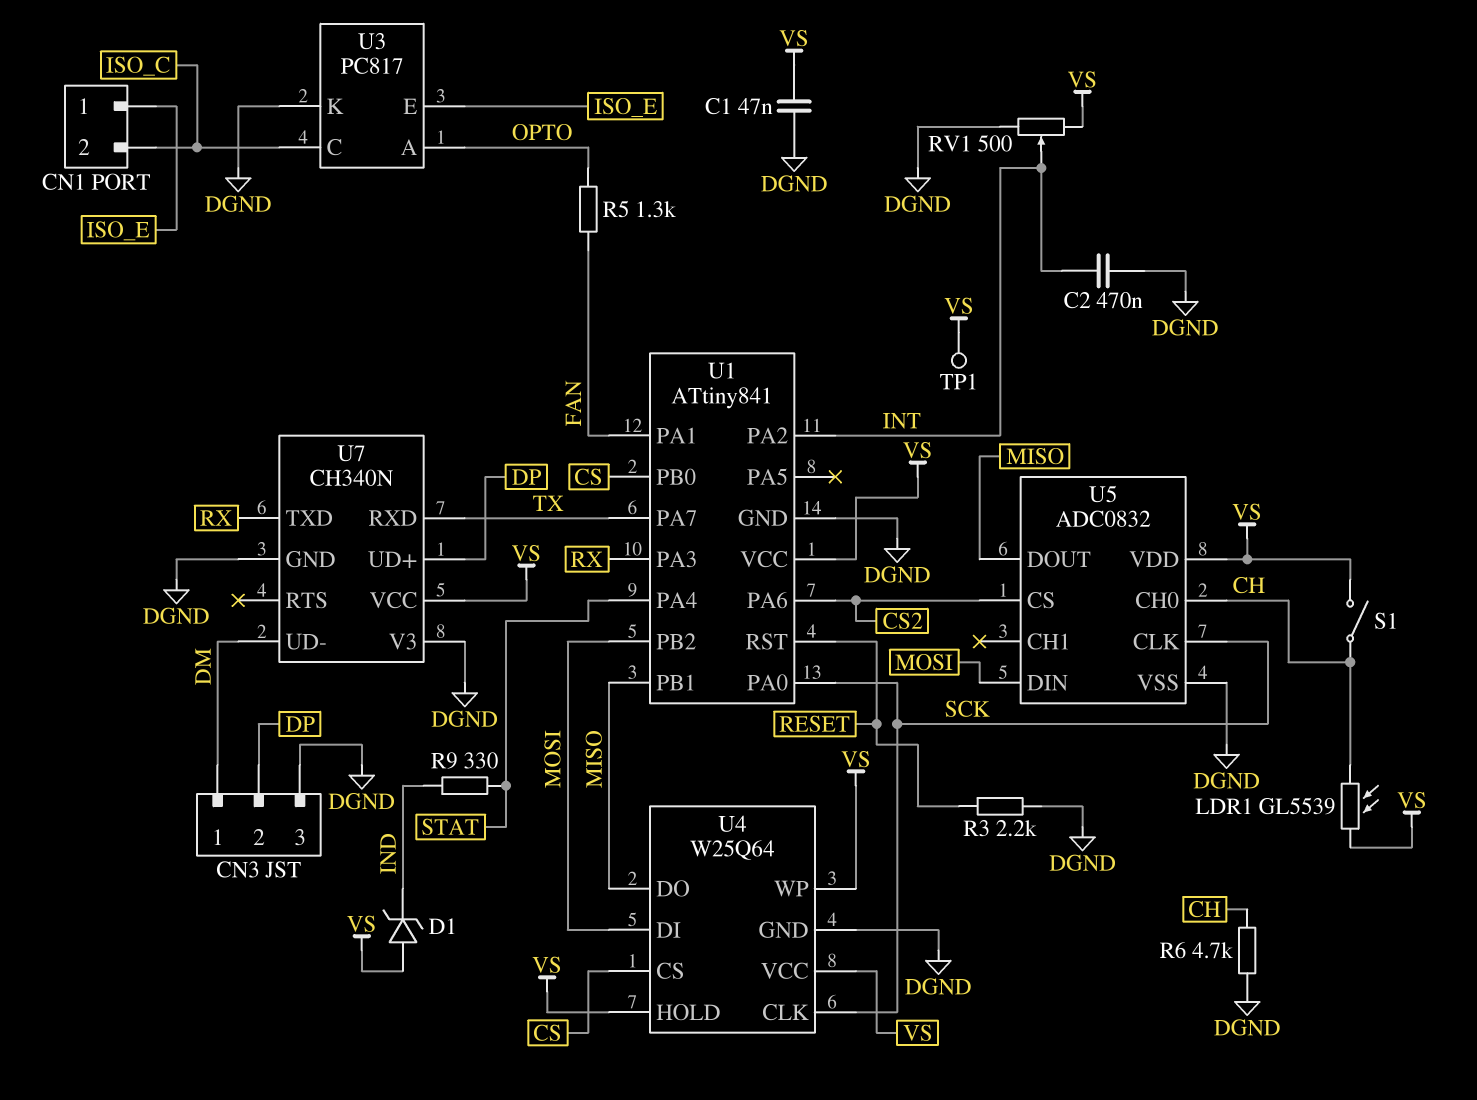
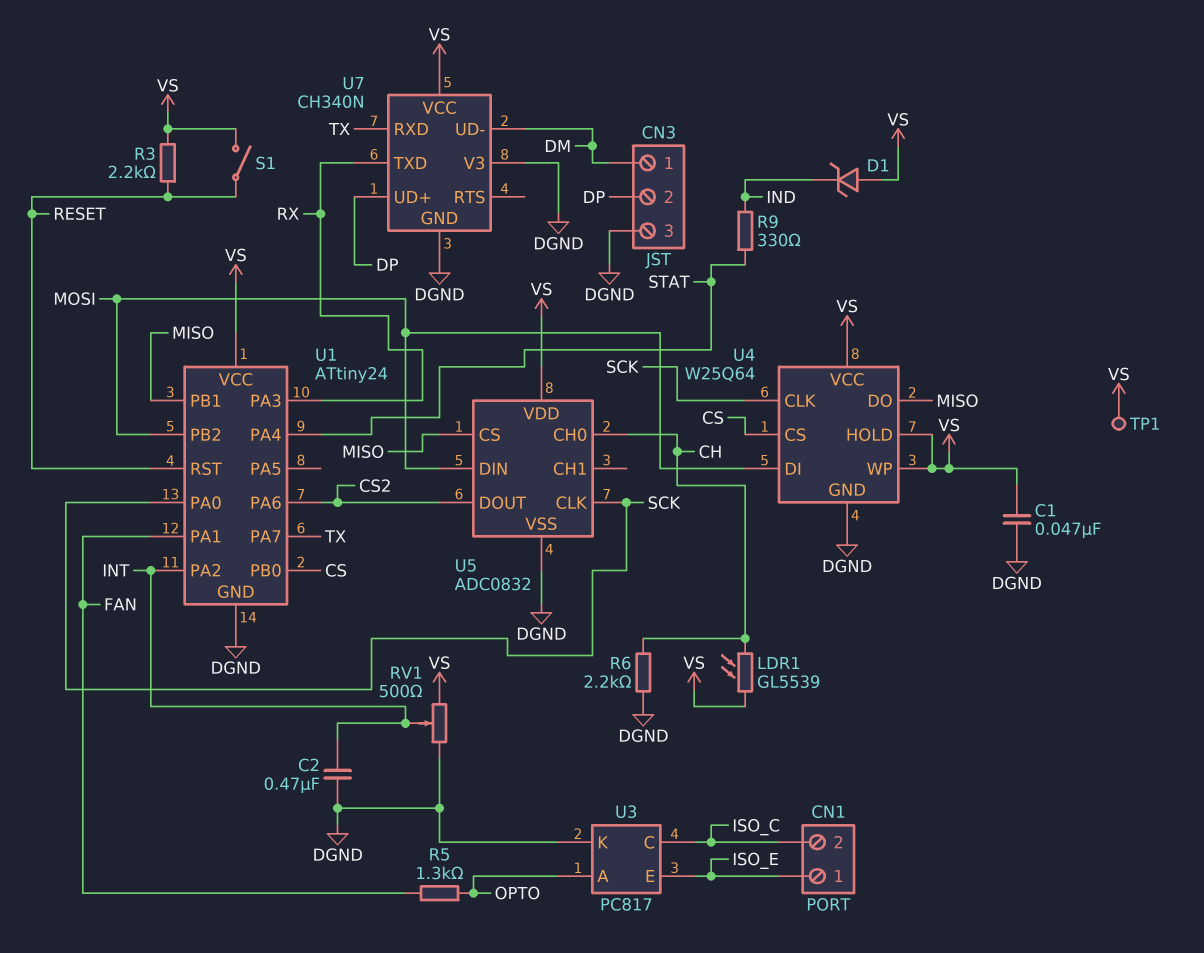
R3: 2.2k (DGND, RESET) -> 2.2k (RESET, VS)
R6: 4.7k (CH, DGND) -> 2.2k (CH, DGND)
S1: switch (CH, VS) -> switch (RESET, VS)
U1: ATtiny841 -> ATtiny24
U5 pin CS: CS2 -> MISO
U5 pin DOUT: MISO -> CS2

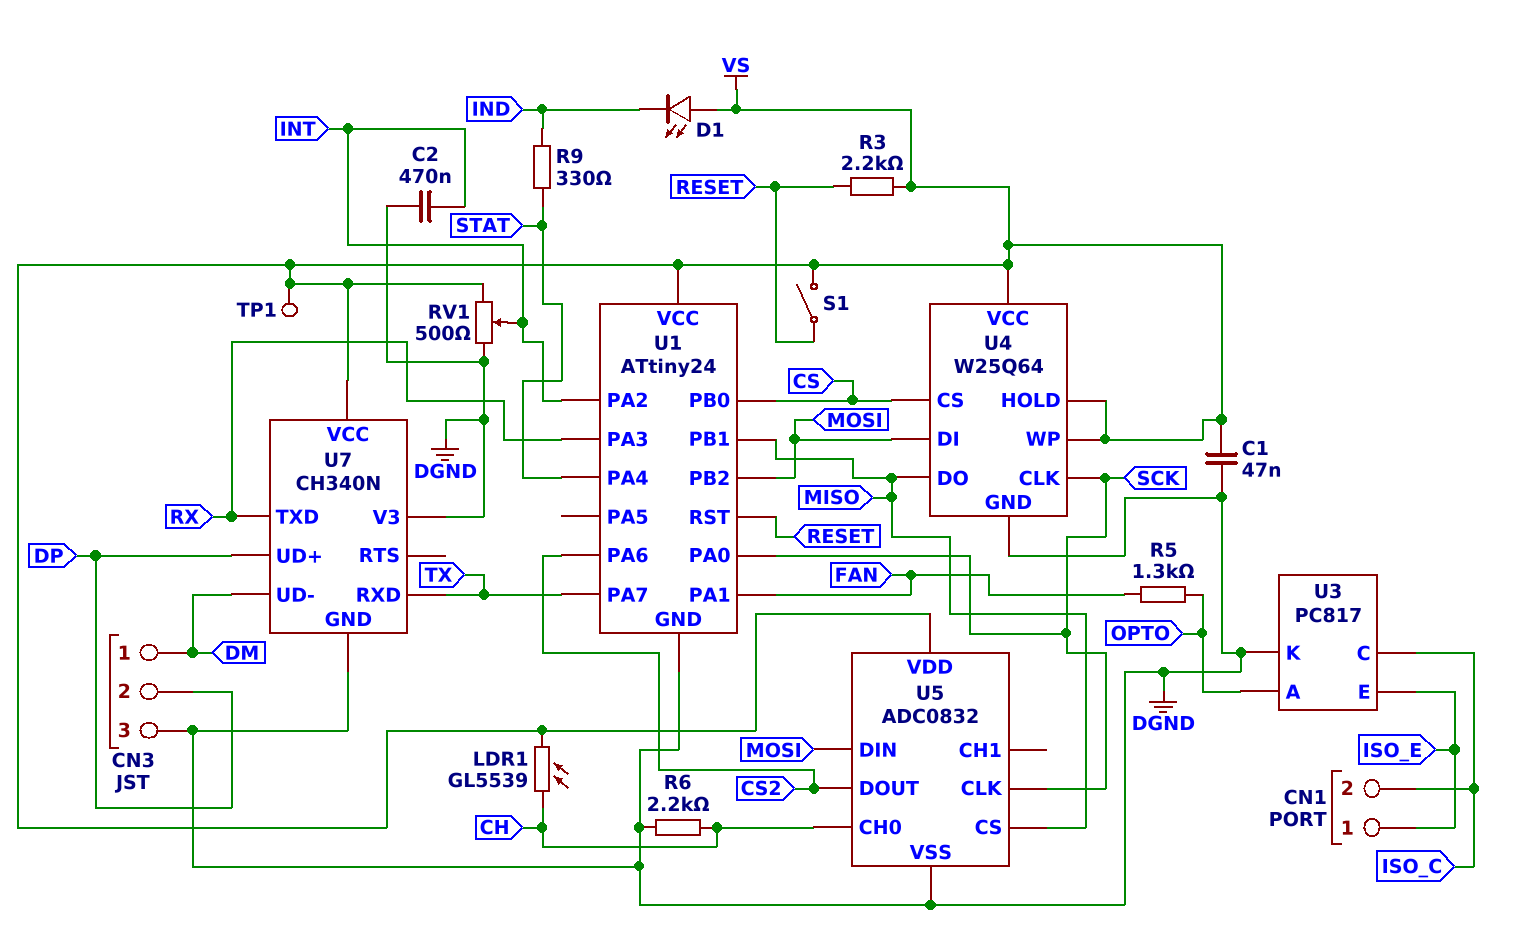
D1: zener (A VS, K IND) -> LED (A VS, K IND)

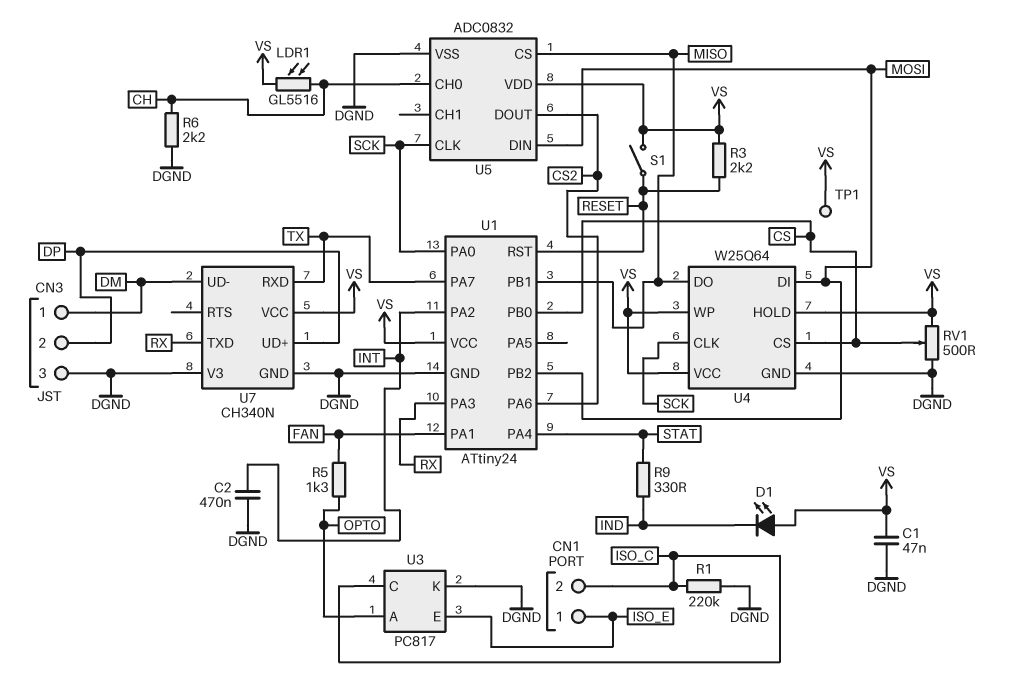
LDR1: GL5539 (CH, VS) -> GL5516 (CH, VS)
R1: none -> 220k (DGND, ISO_C)
RV1: 500 (DGND, VS, wiper INT) -> 500 (DGND, VS, wiper CS)

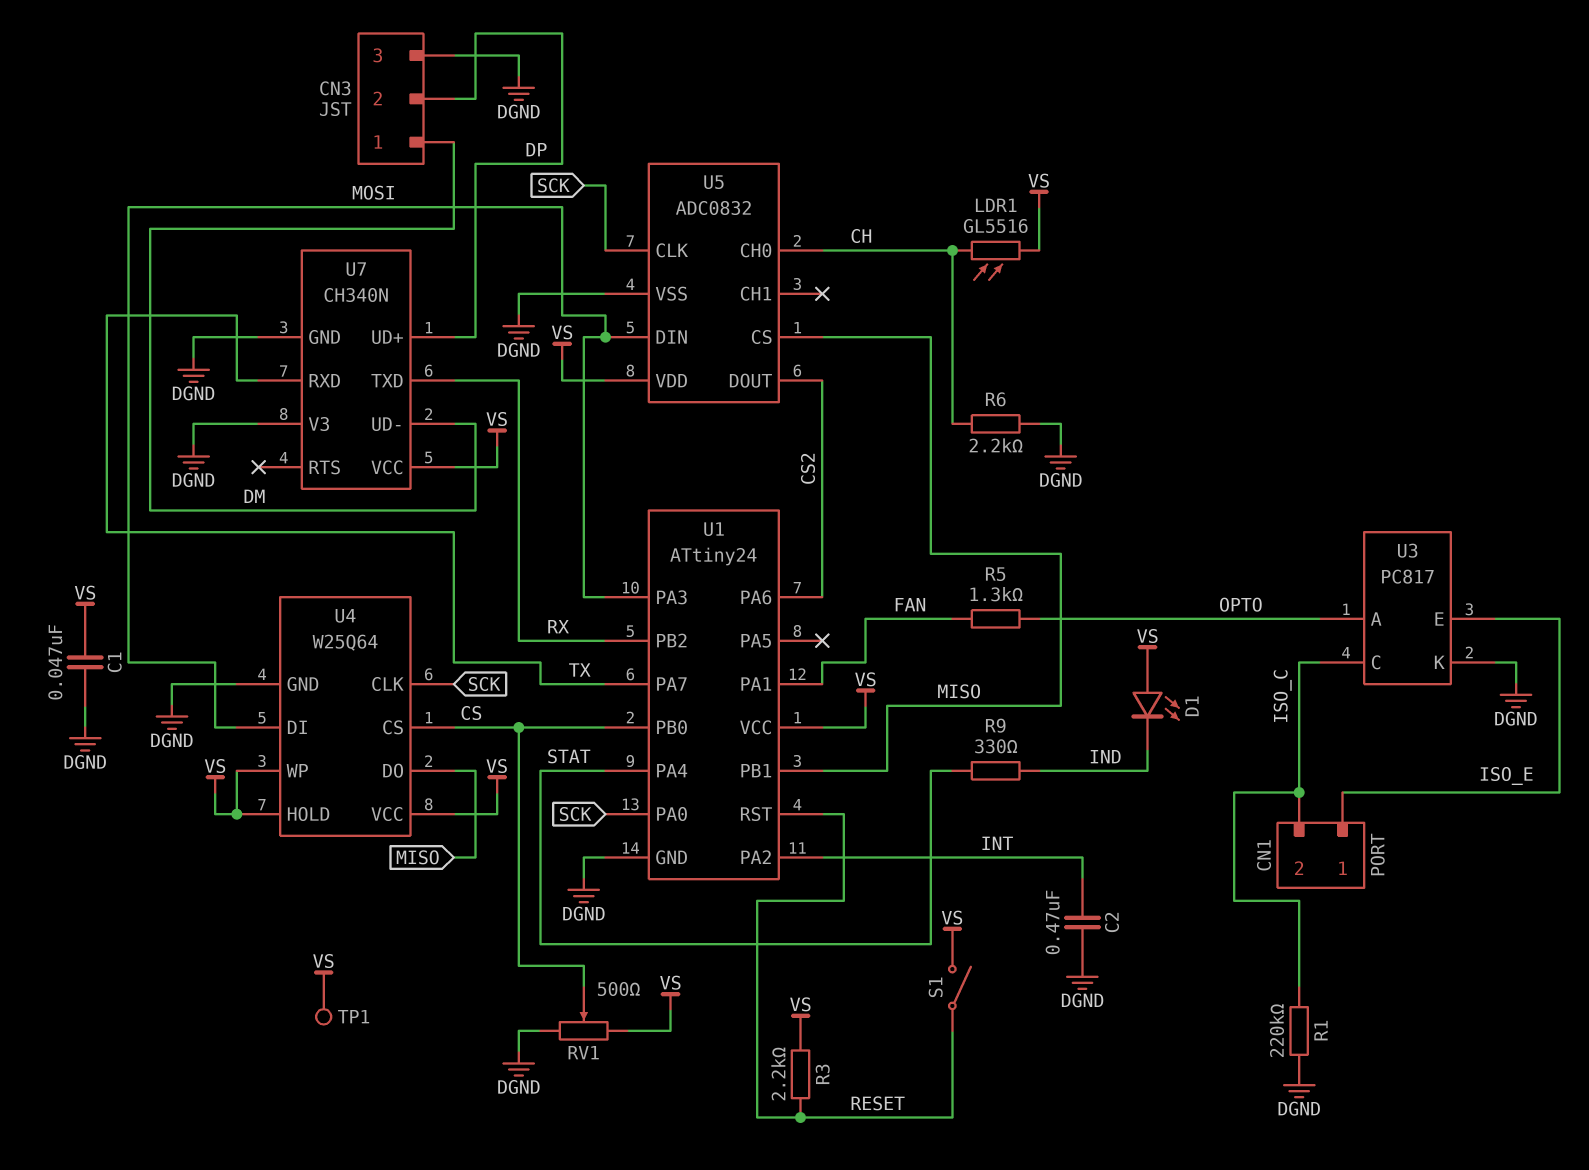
U1 pin PA3: RX -> MOSI
U1 pin PB2: MOSI -> RX

